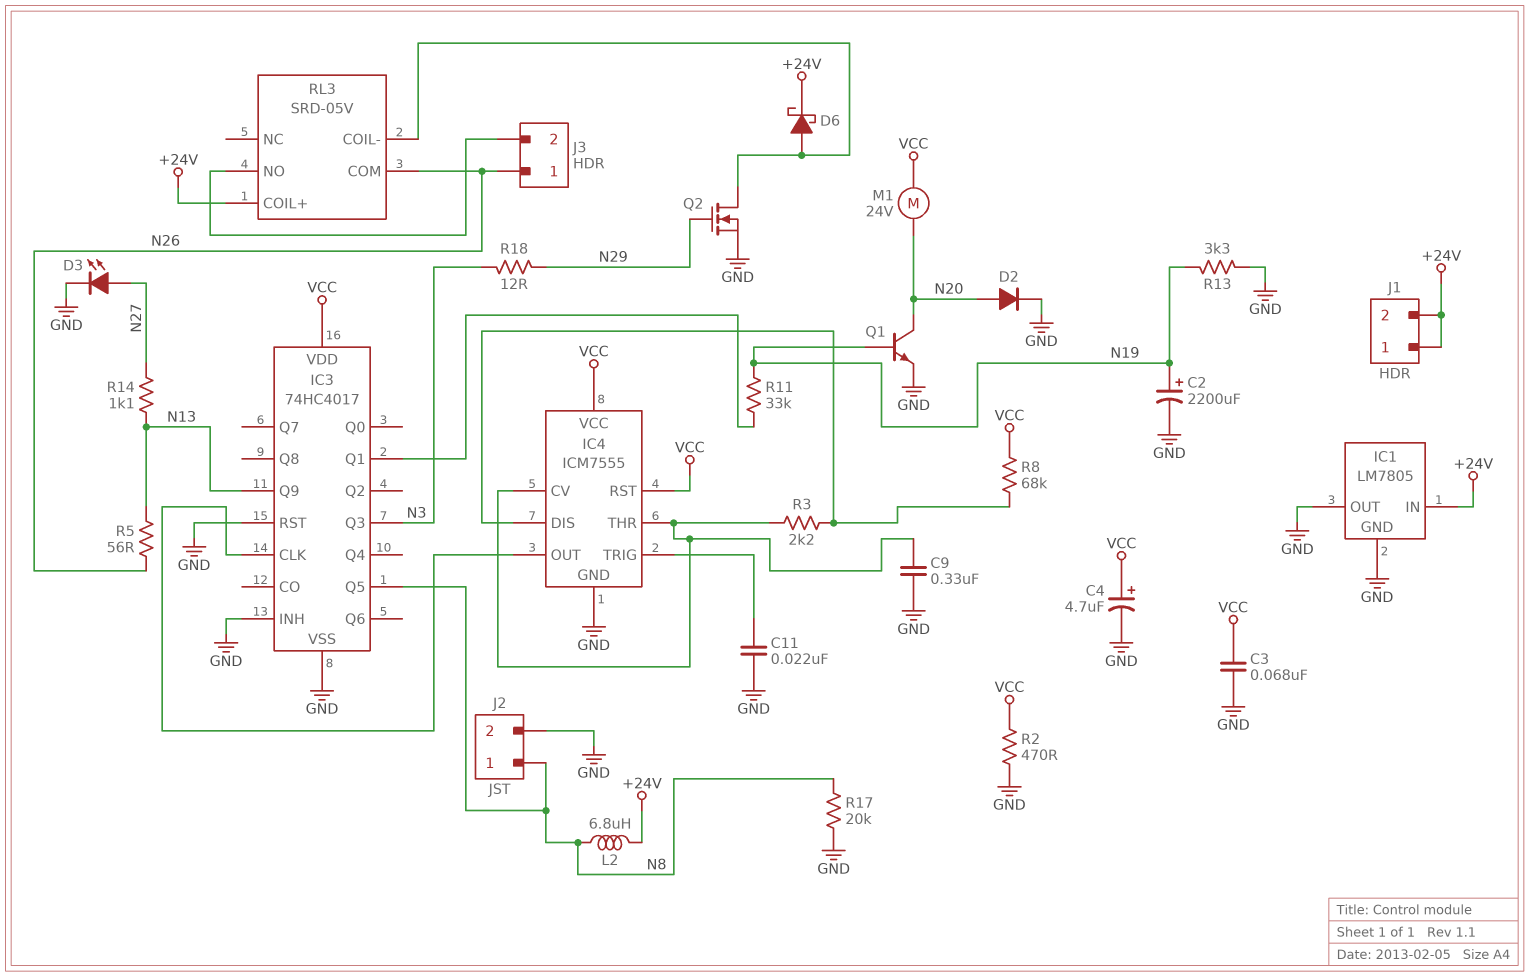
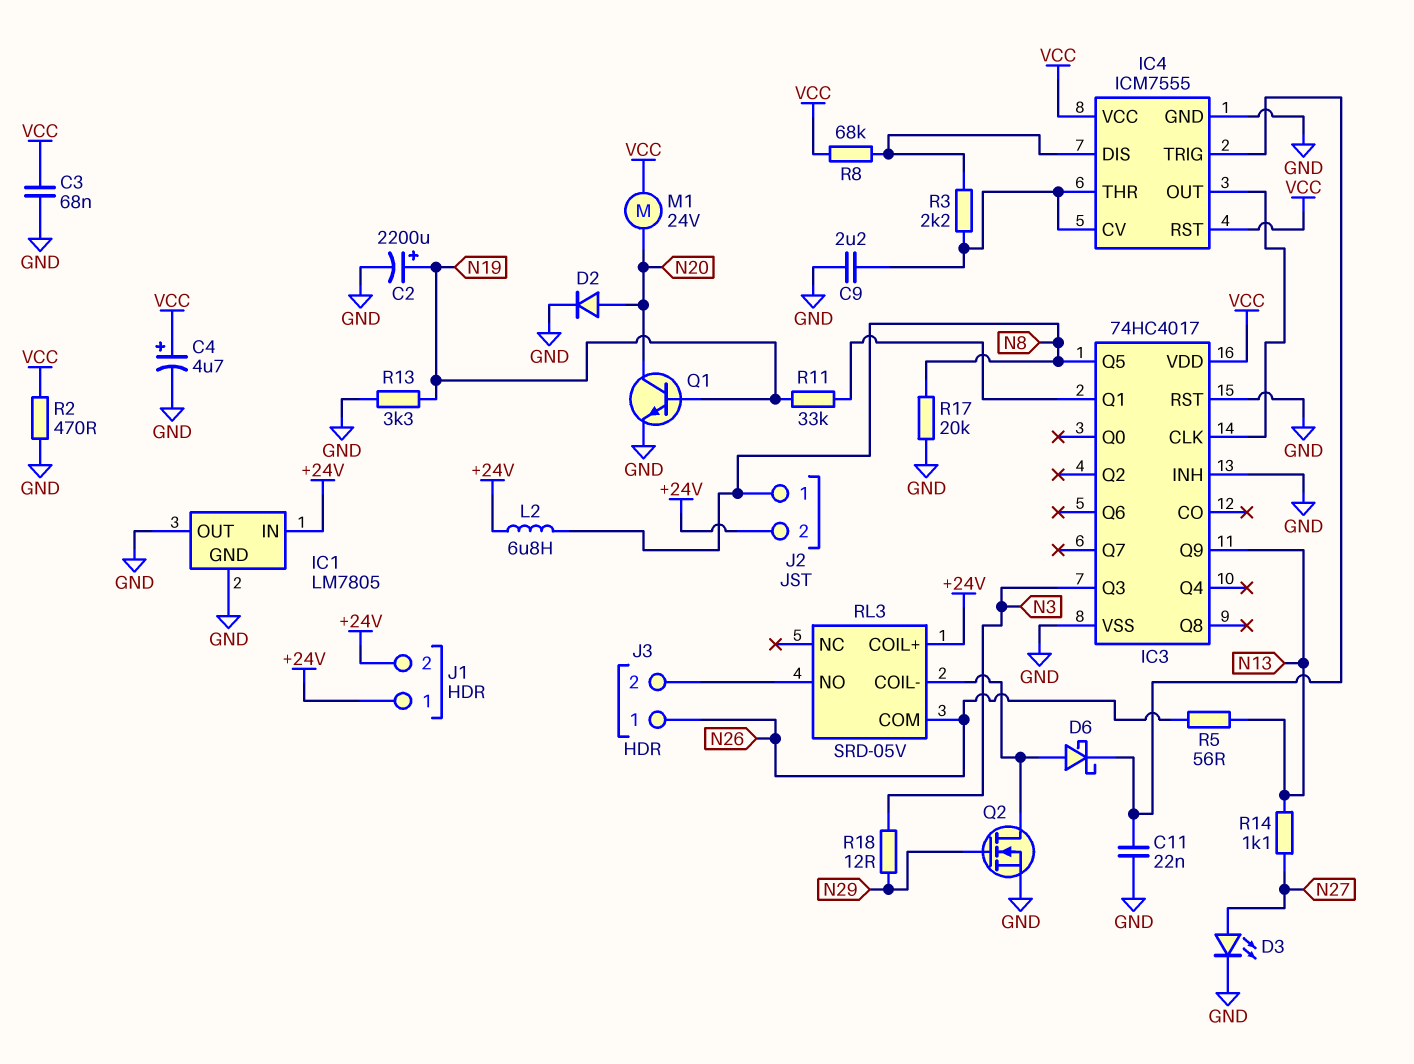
C9: 330nF (GND, IC4/CV) -> 2.2uF (GND, IC4/CV)
D6: schottky (A RL3/COIL-, K +24V) -> schottky (A RL3/COIL-, K IC4/TRIG)
J2 pin 2: GND -> +24V

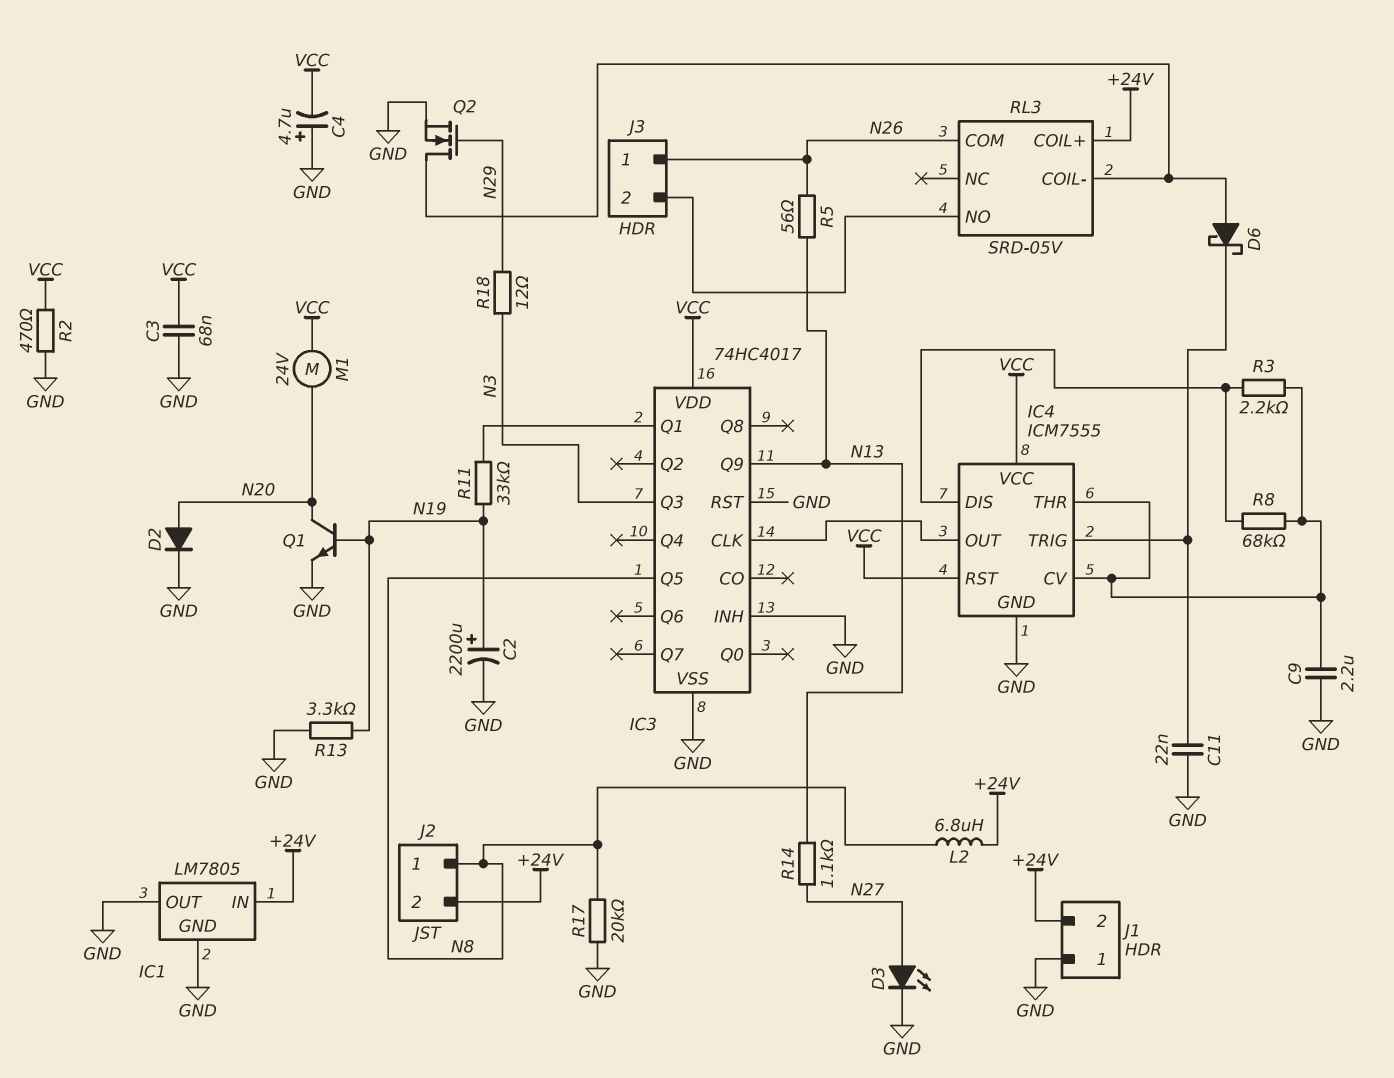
C4: 4.7uF (plus VCC, minus GND) -> 4.7uF (plus GND, minus VCC)
J1 pin 1: +24V -> GND
R8: 68k (IC4/DIS, VCC) -> 68k (IC4/CV, IC4/DIS)

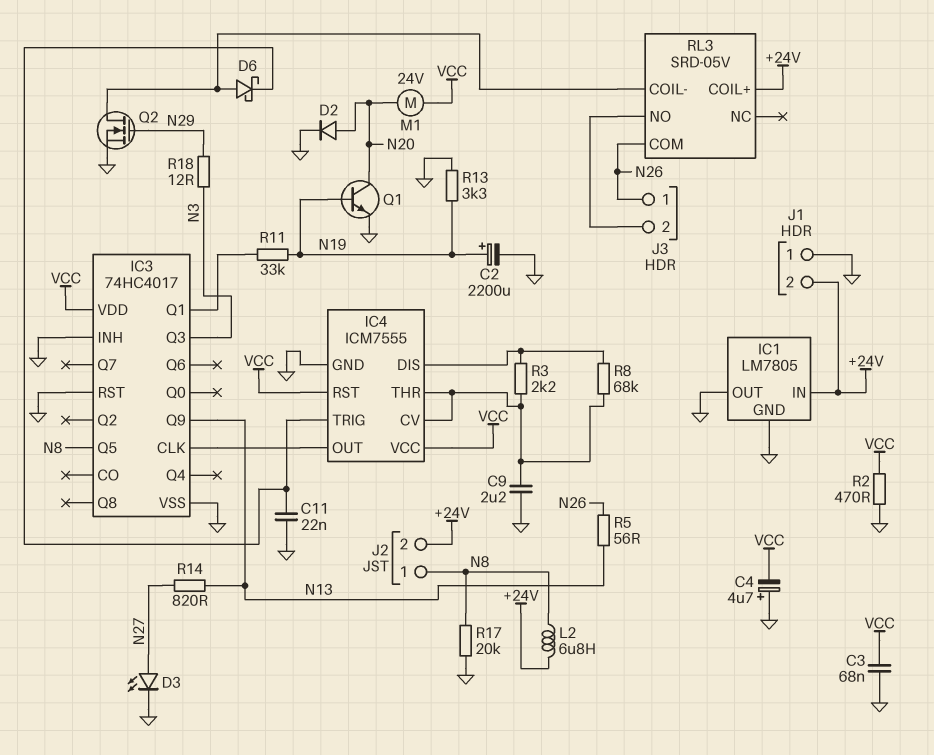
R14: 1.1k (N13, N27) -> 820 (N13, N27)

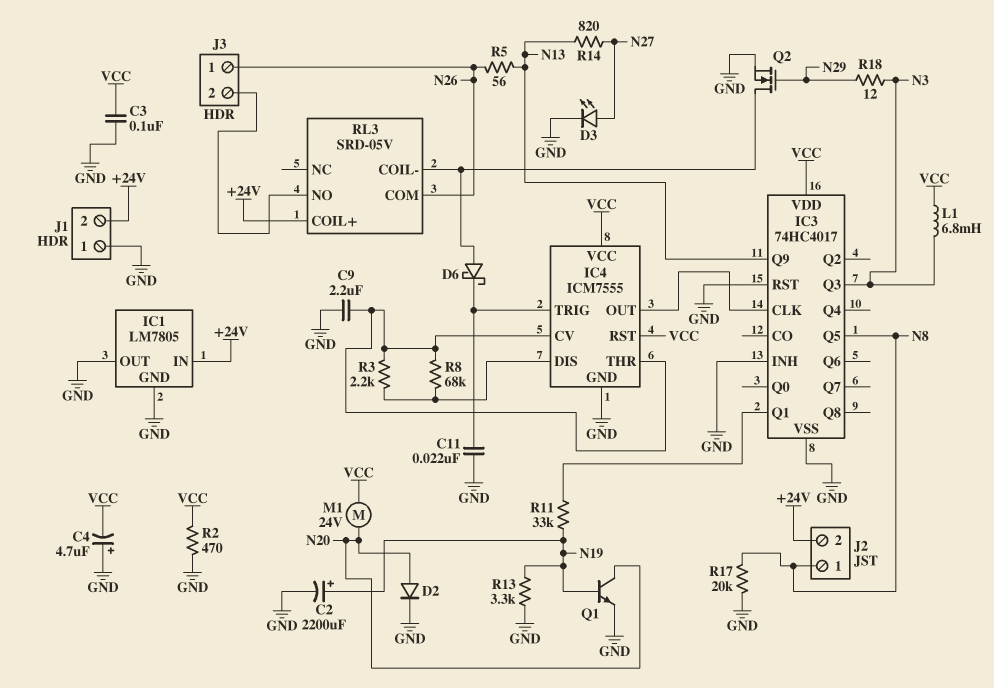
C3: 68nF (GND, VCC) -> 100nF (GND, VCC)
L1: none -> 6.8mH (N3, VCC)
L2: 6.8uH (+24V, N8) -> none

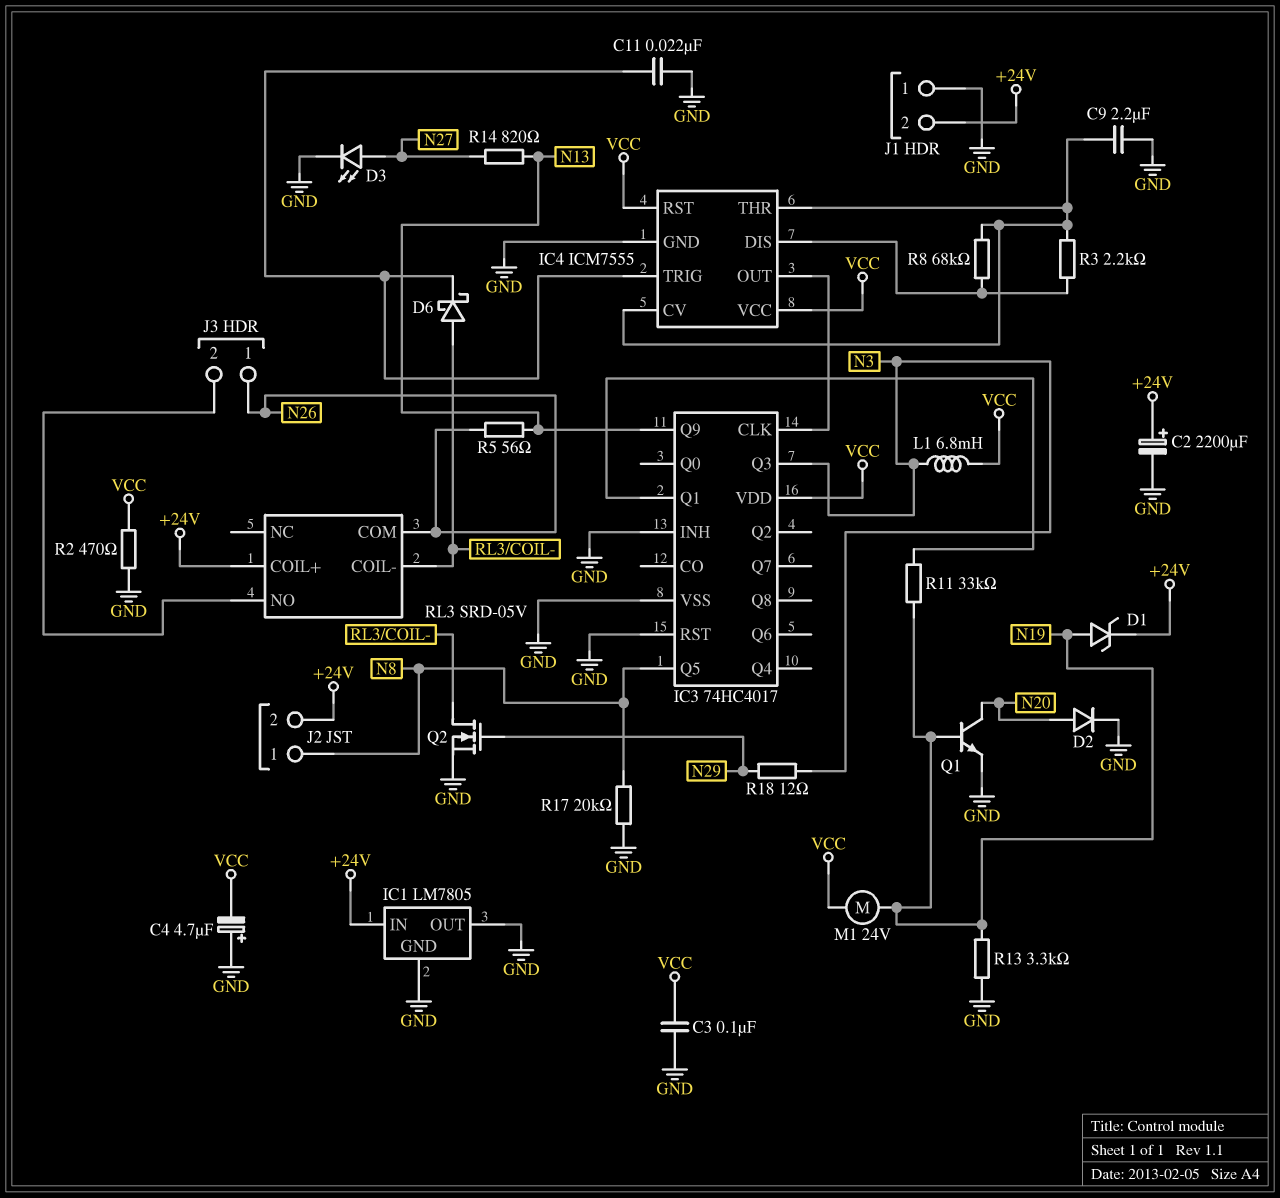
C2: 2200uF (plus N19, minus GND) -> 2200uF (plus +24V, minus GND)
D1: none -> zener (A N19, K +24V)
M1: motor 24V (N20, VCC) -> motor 24V (N19, VCC)

